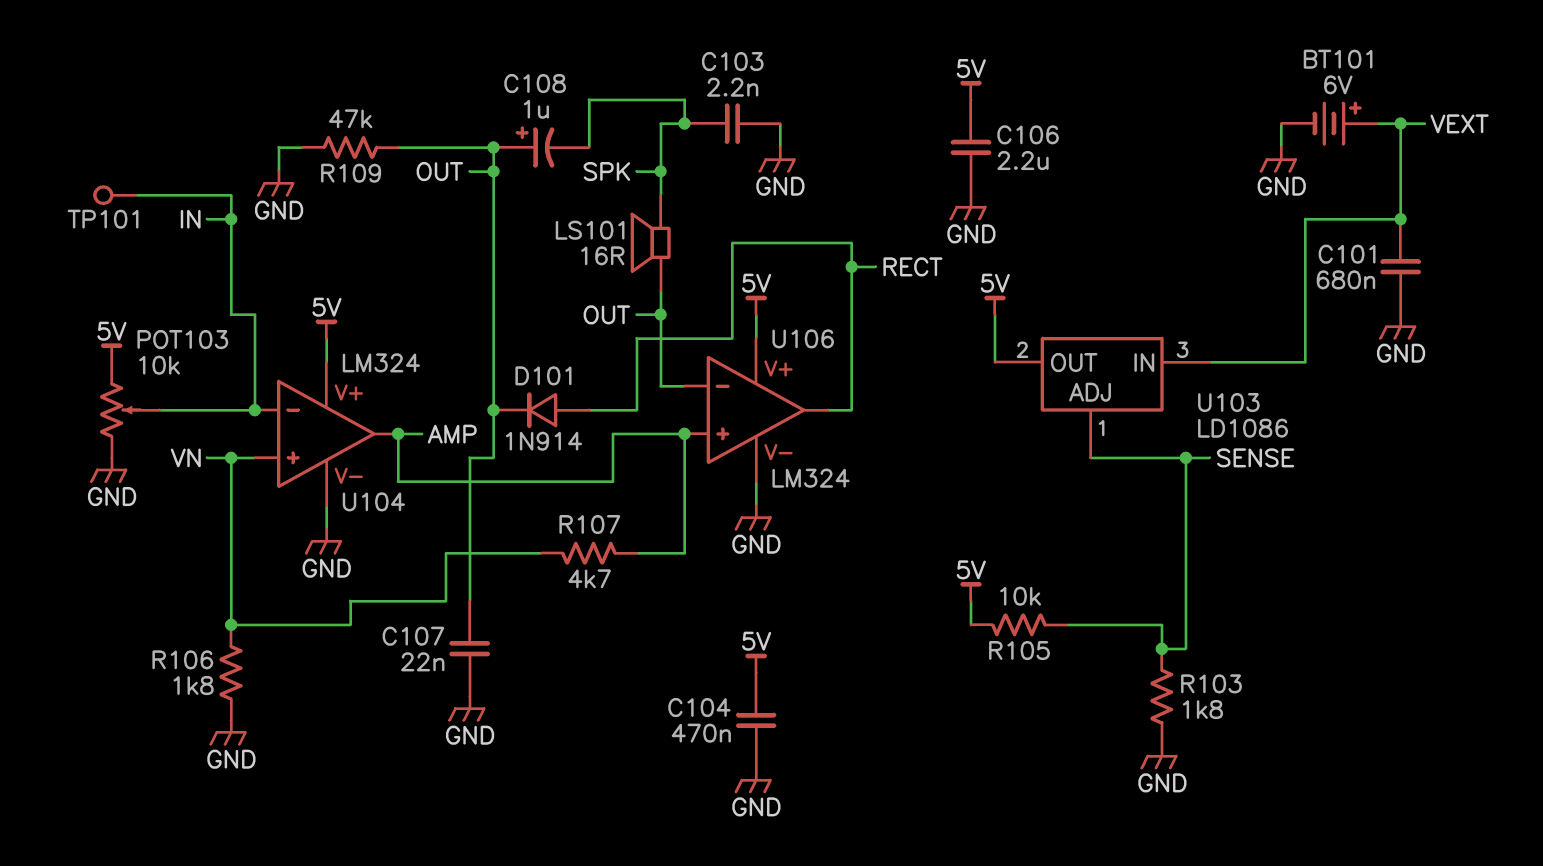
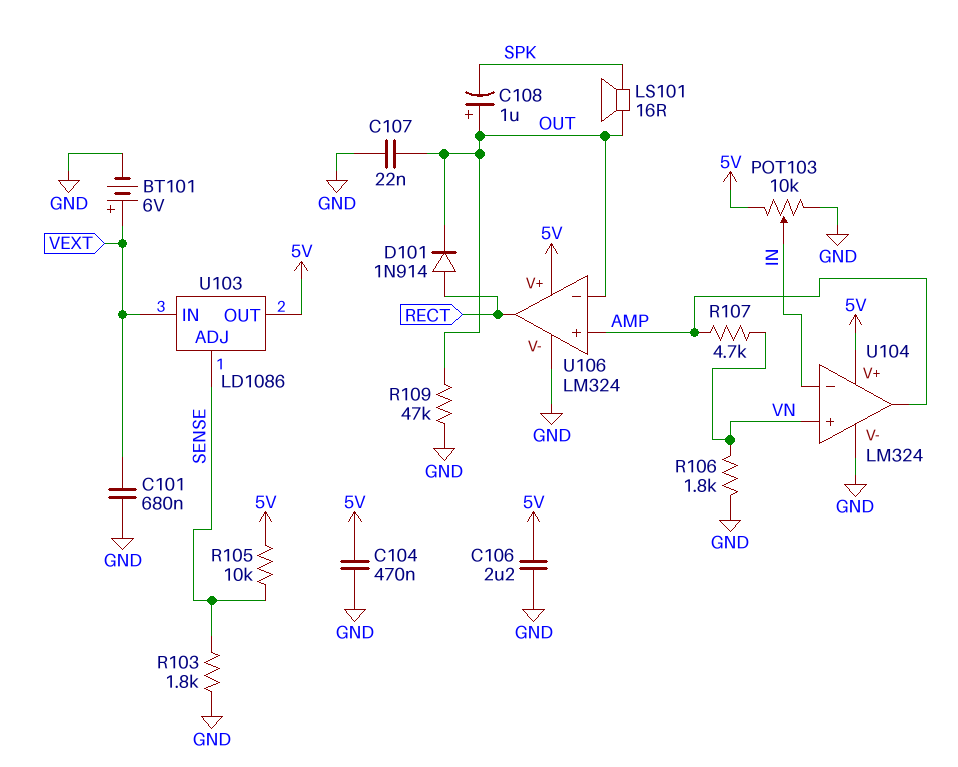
C103: 2.2nF (GND, SPK) -> none
TP101: test point (IN) -> none

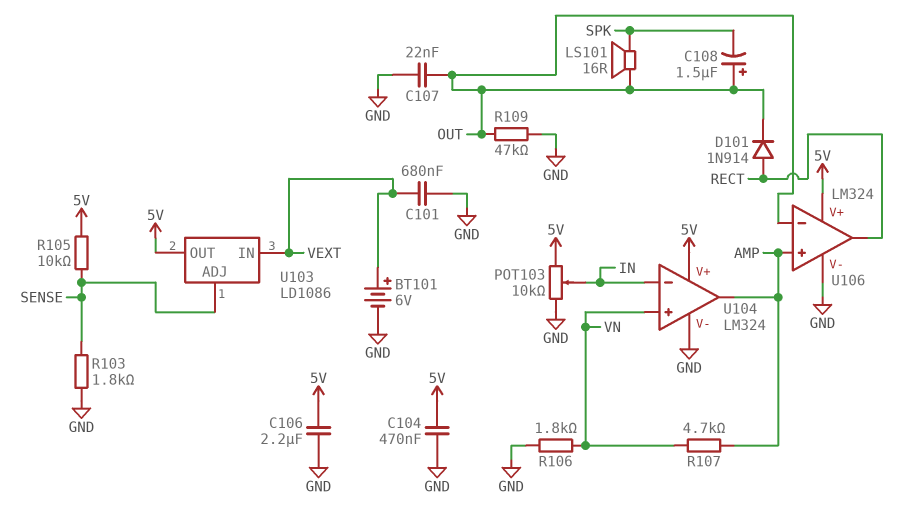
C108: 1uF (plus OUT, minus SPK) -> 1.5uF (plus OUT, minus SPK)

